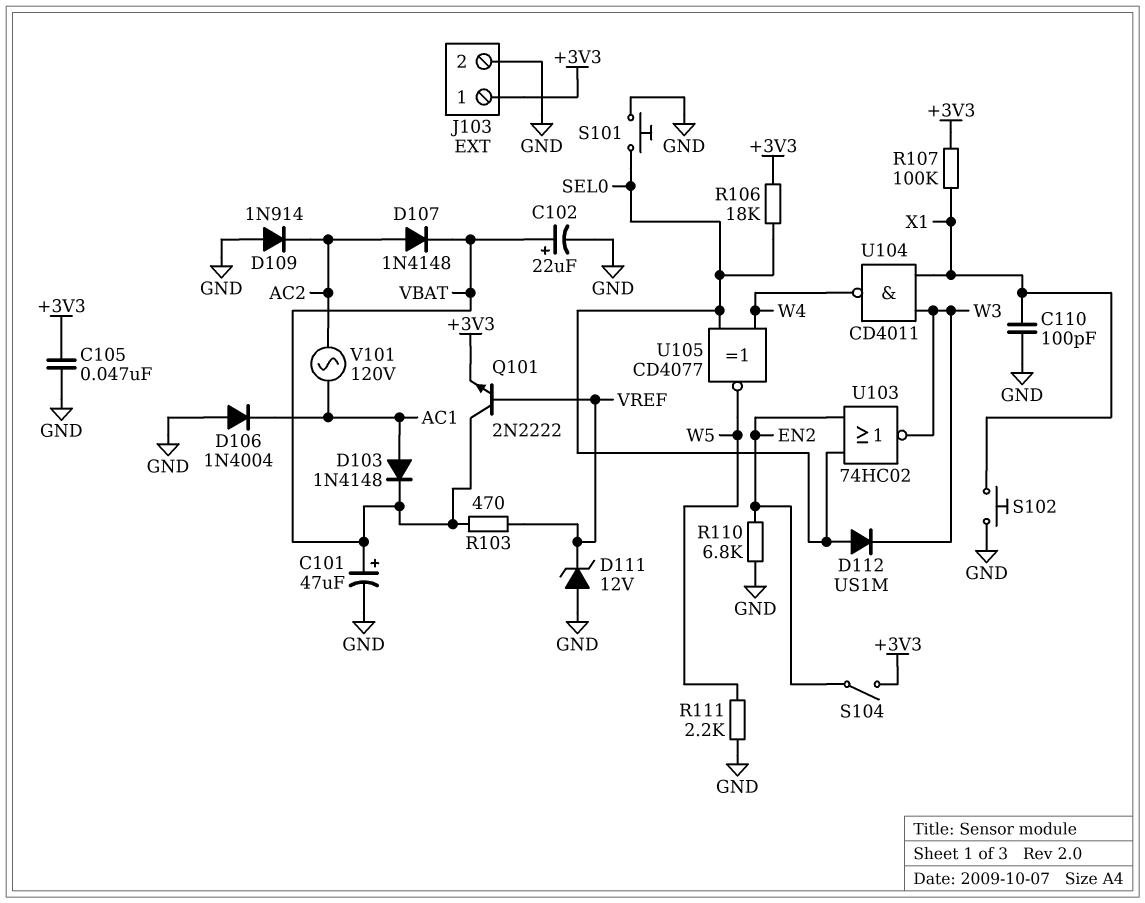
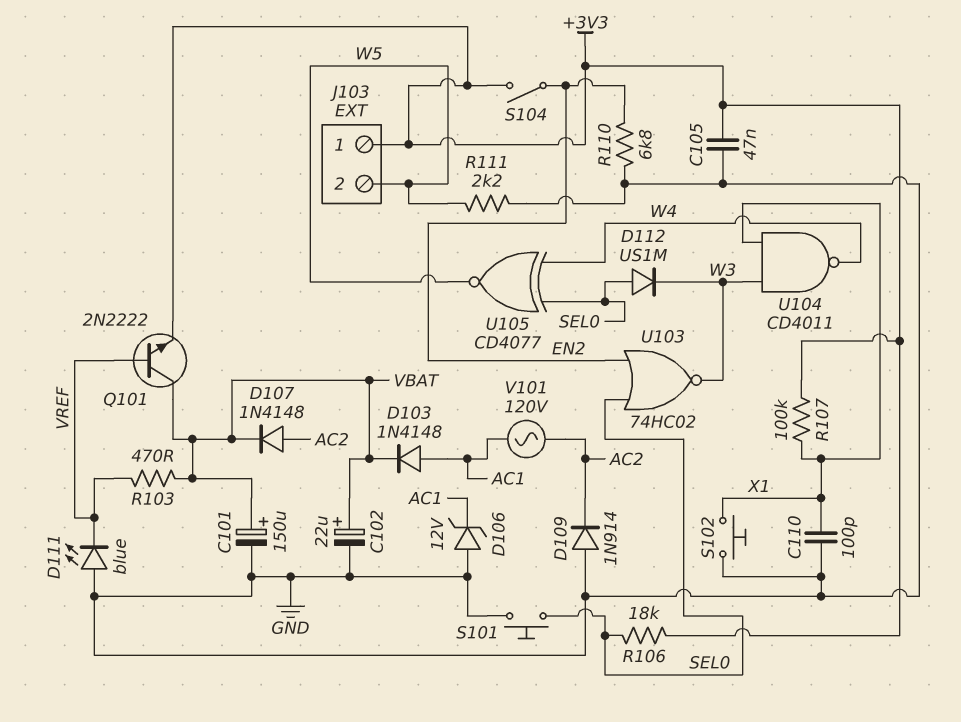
C101: 47uF (plus VBAT, minus GND) -> 150uF (plus VBAT, minus GND)
D106: diode 1N4004 (A GND, K AC1) -> zener 12V (A GND, K AC1)
D111: zener 12V (A GND, K VREF) -> LED blue (A GND, K VREF)
J103 pin 2: GND -> W5

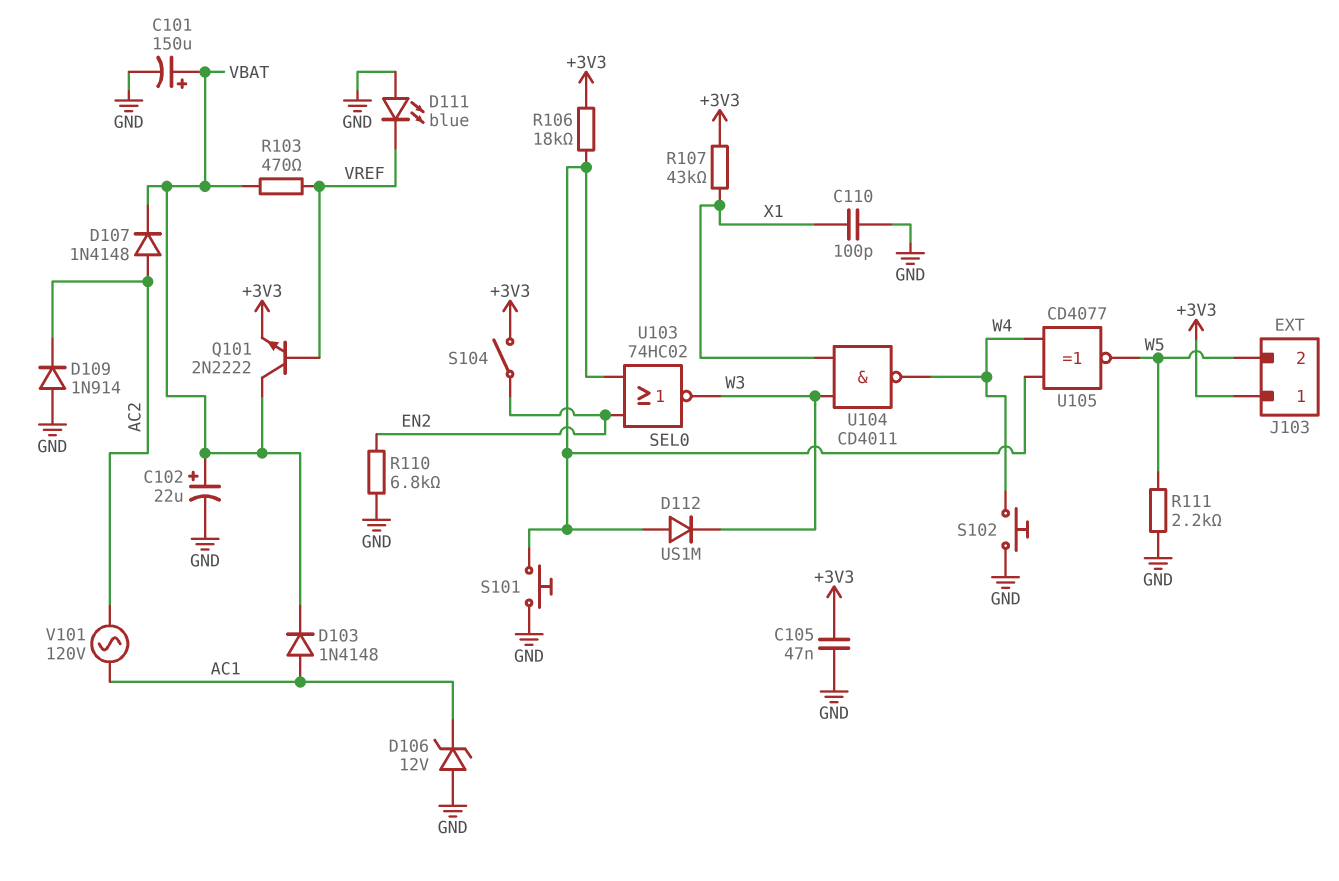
R107: 100k (+3V3, X1) -> 43k (+3V3, X1)
S102: button (GND, X1) -> button (GND, W4)

